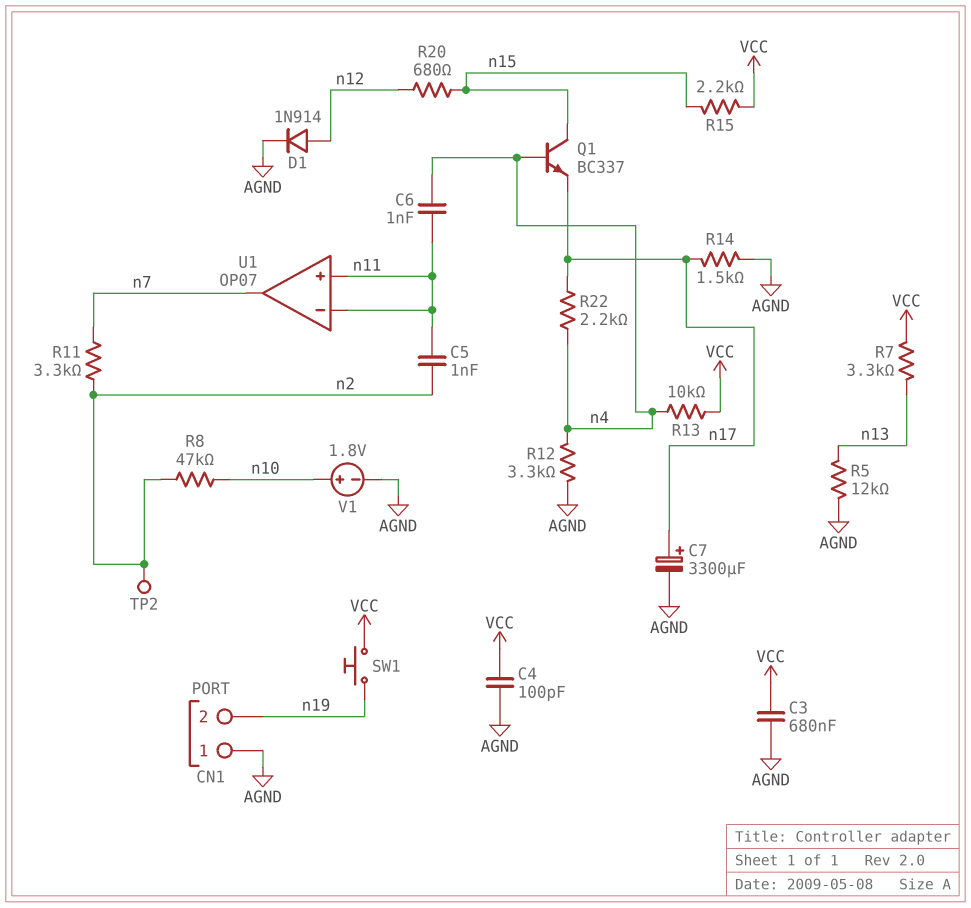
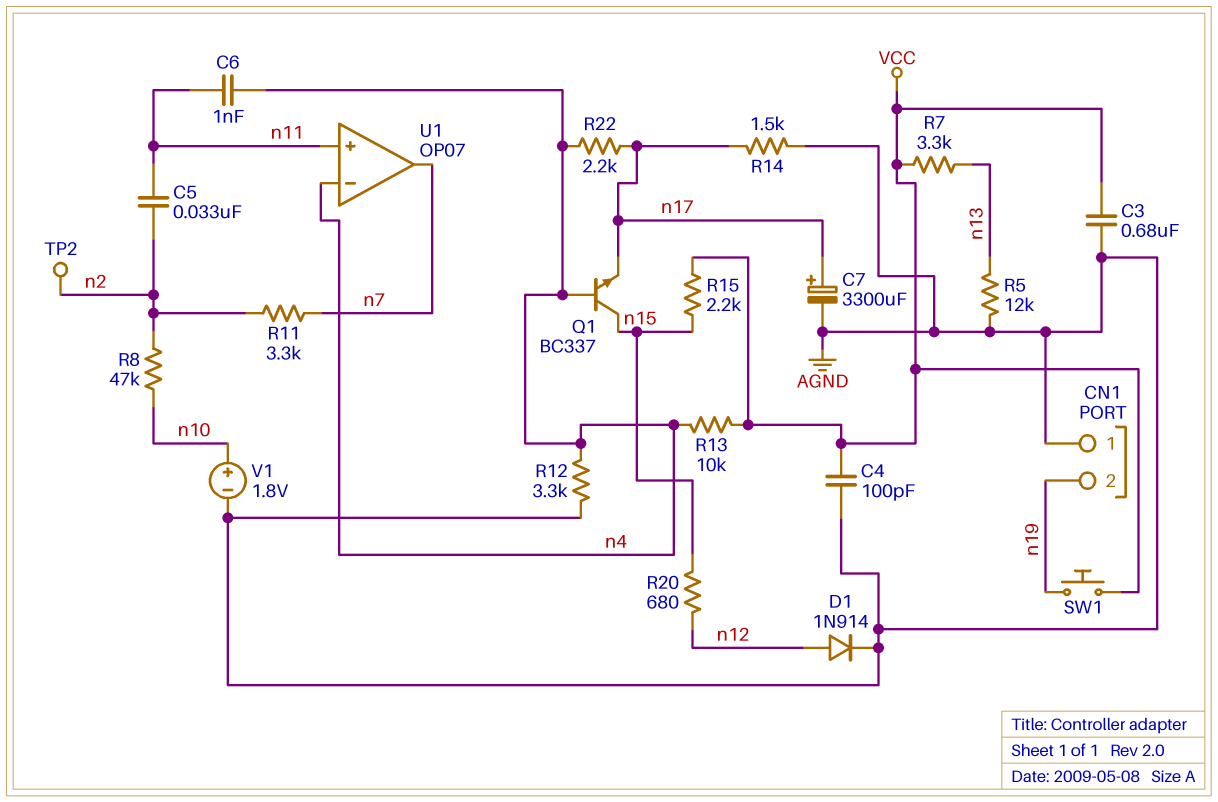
C5: 1nF (n2, n11) -> 33nF (n2, n11)
U1 pin in-: n11 -> n4

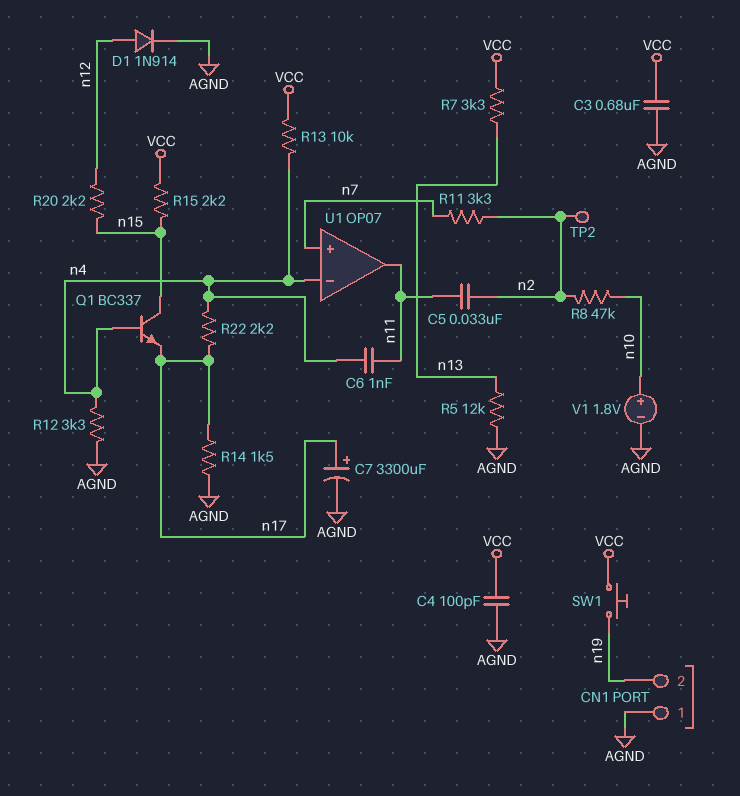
R20: 680 (n12, n15) -> 2.2k (n12, n15)
U1 pin in+: n11 -> n7
U1 pin out: n7 -> n11

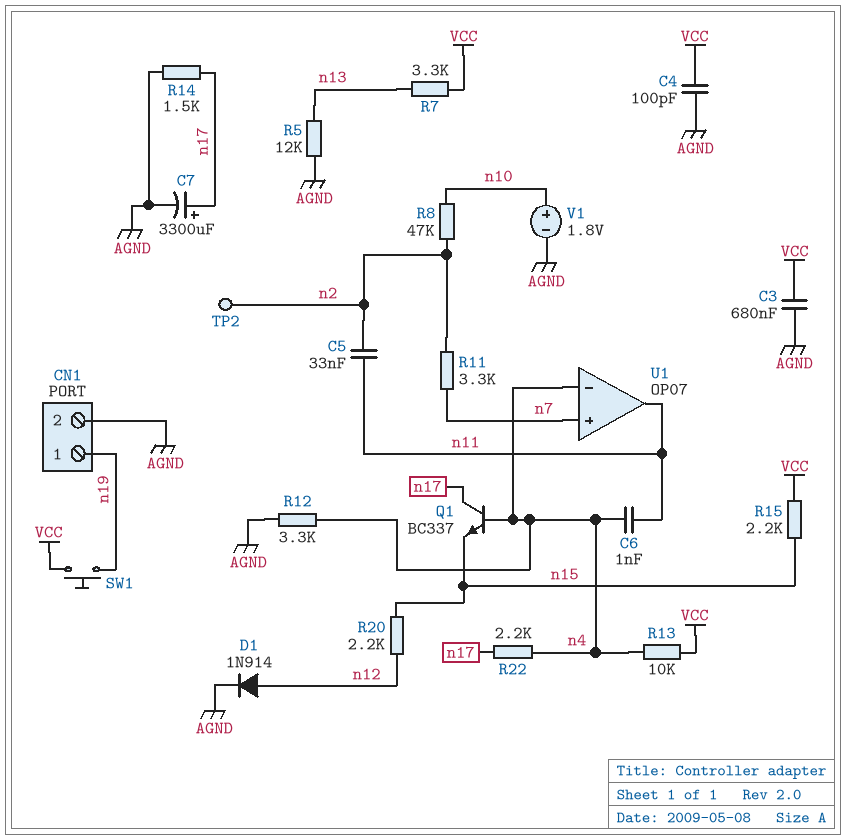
CN1 pin 1: AGND -> n19
CN1 pin 2: n19 -> AGND
Q1: NPN BC337 (B n4, C n15, E n17) -> NPN BC337 (B n4, C n17, E n15)

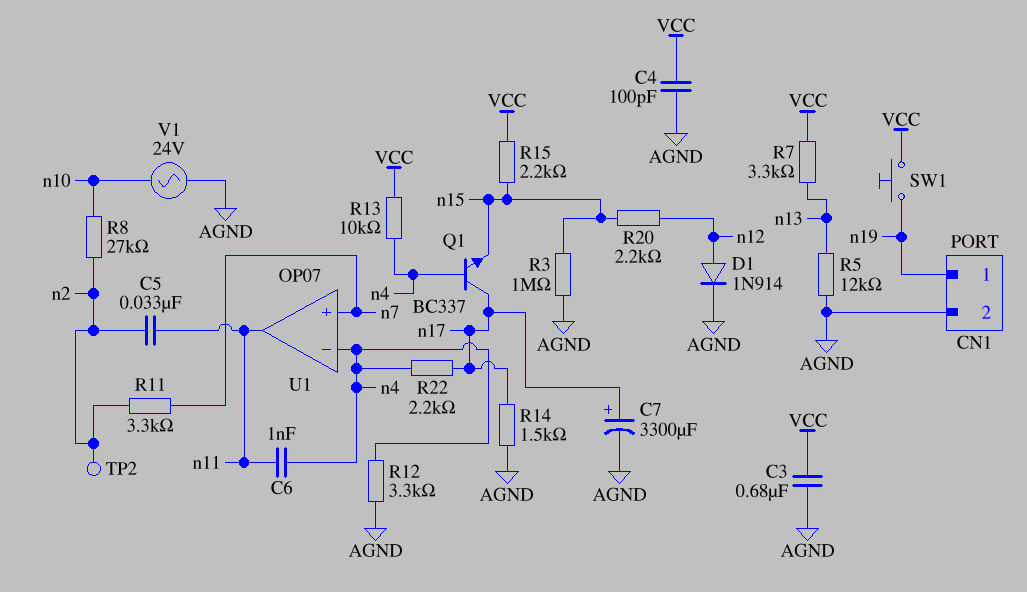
R3: none -> 1M (AGND, n15)
R8: 47k (n2, n10) -> 27k (n2, n10)
V1: 1.8V (plus n10, minus AGND) -> AC 24V (AGND, n10)

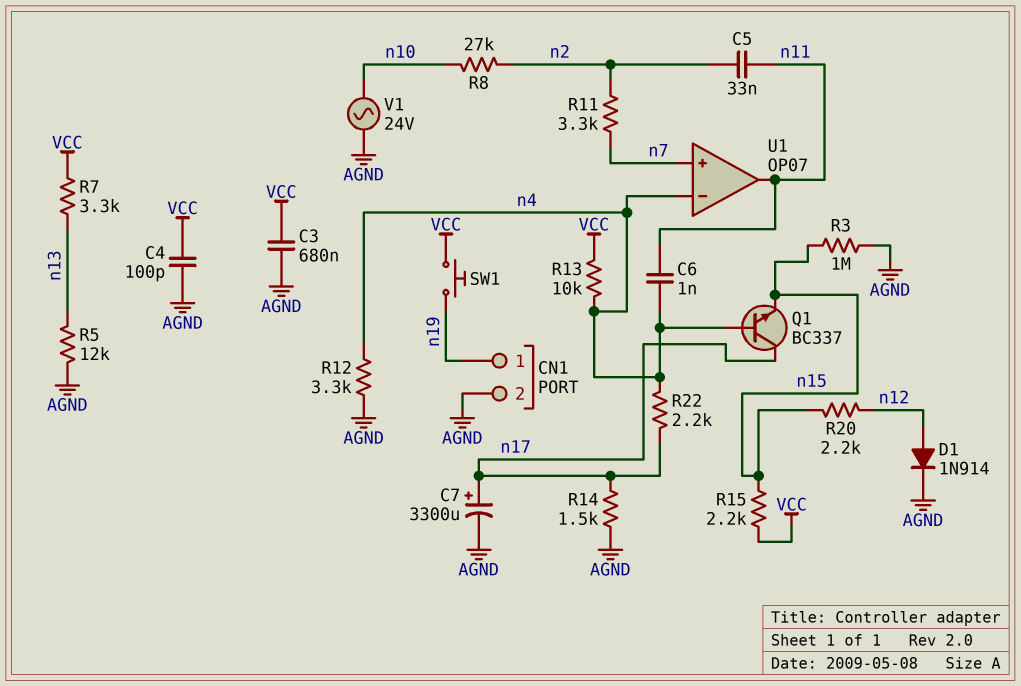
TP2: test point (n2) -> none

